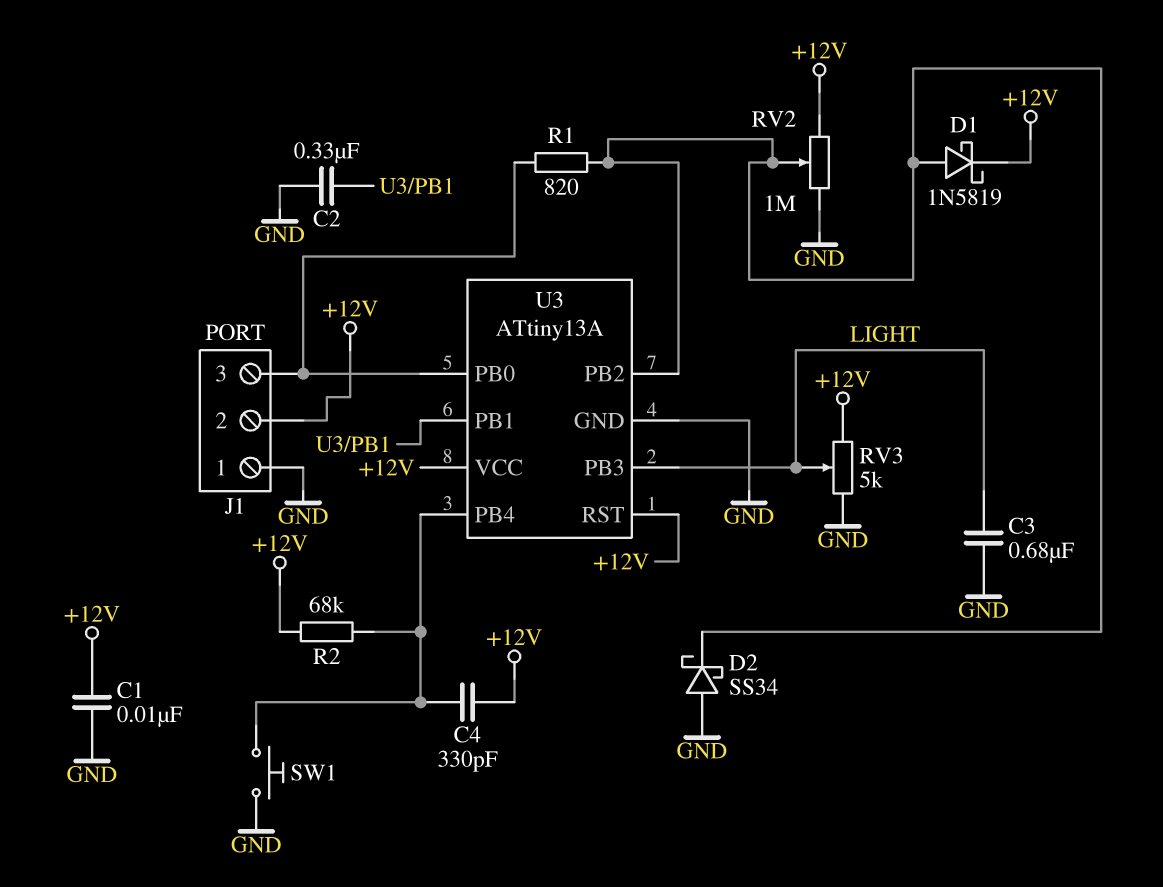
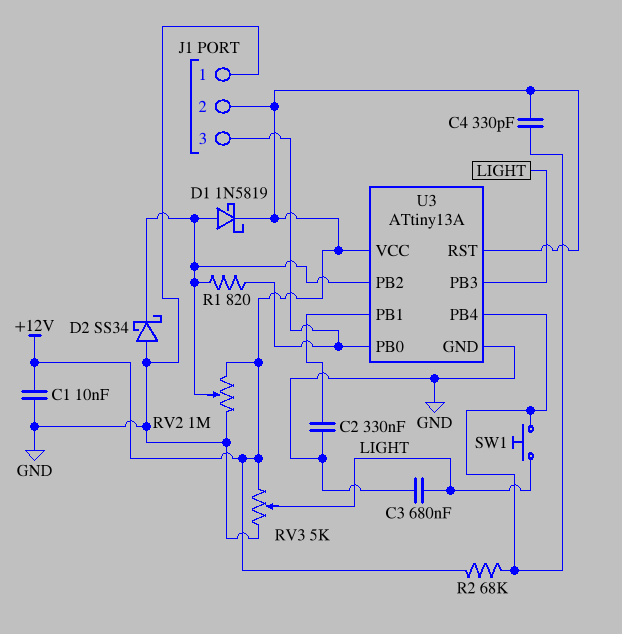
SW1: button (GND, U3/PB4) -> button (LIGHT, U3/PB4)

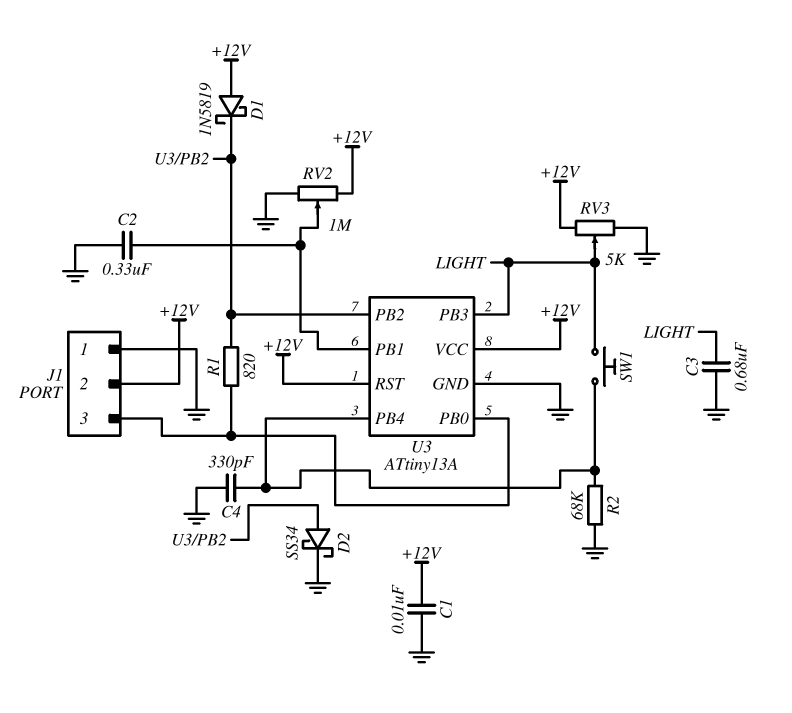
C4: 330pF (+12V, U3/PB4) -> 330pF (GND, U3/PB4)
D1: schottky 1N5819 (A U3/PB2, K +12V) -> schottky 1N5819 (A +12V, K U3/PB2)
D2: schottky SS34 (A GND, K U3/PB2) -> schottky SS34 (A U3/PB2, K GND)
R2: 68k (+12V, U3/PB4) -> 68k (GND, U3/PB4)
RV2: 1M (+12V, GND, wiper U3/PB2) -> 1M (+12V, GND, wiper U3/PB1)

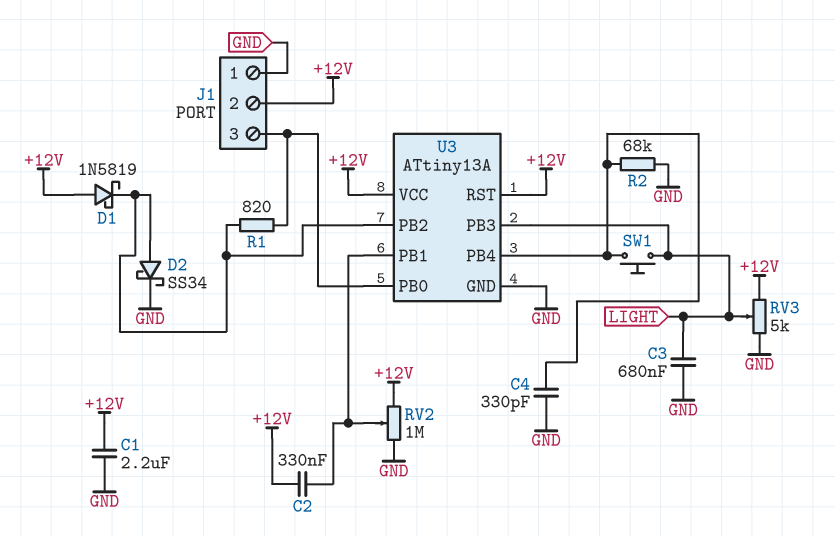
C1: 10nF (+12V, GND) -> 2.2uF (+12V, GND)
C2: 330nF (GND, U3/PB1) -> 330nF (+12V, U3/PB1)

